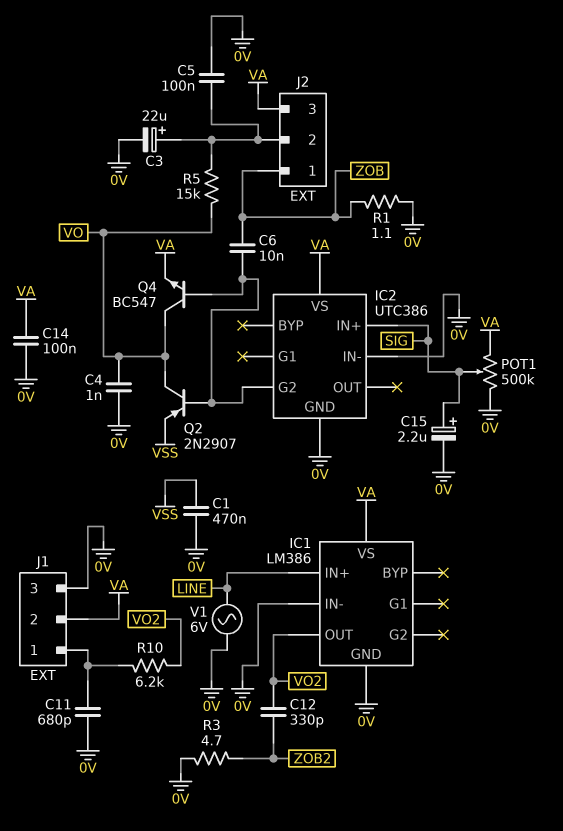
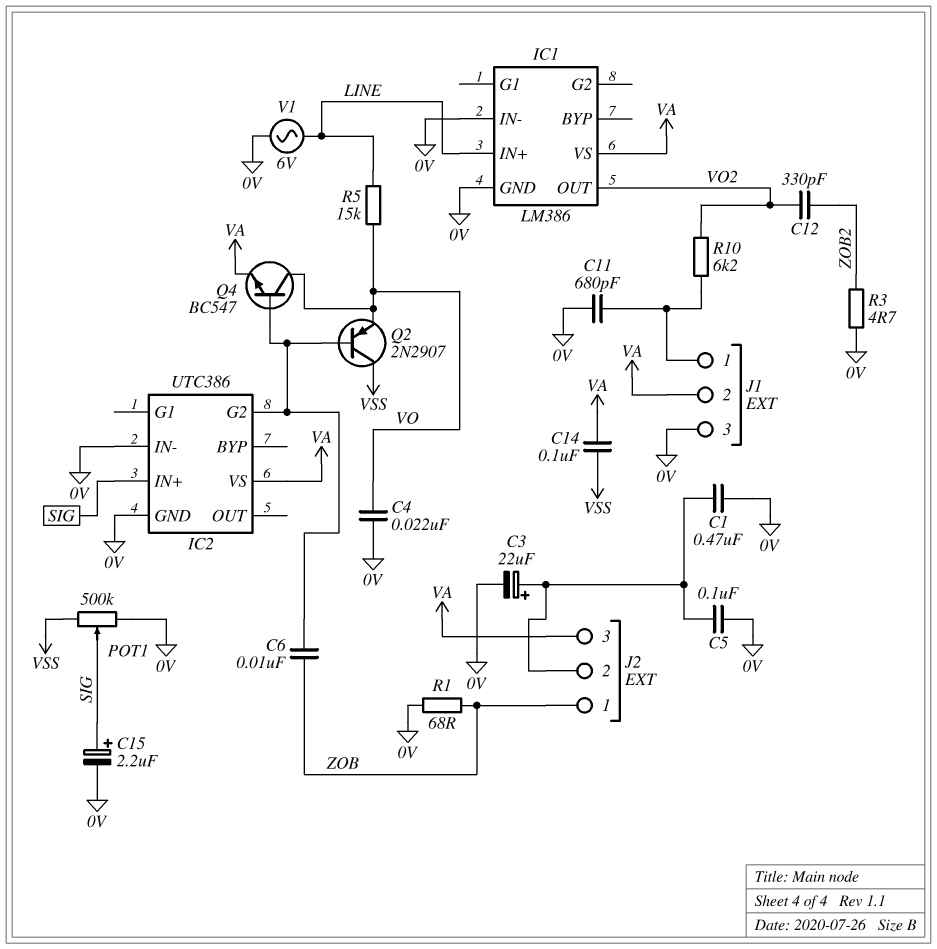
C1: 470nF (0V, VSS) -> 470nF (0V, J2/2)
C4: 1nF (0V, VO) -> 22nF (0V, VO)
C14: 100nF (0V, VA) -> 100nF (VA, VSS)
POT1: 500k (0V, VA, wiper SIG) -> 500k (0V, VSS, wiper SIG)
Q2: PNP 2N2907 (B IC2/G2, C VO, E VSS) -> PNP 2N2907 (B IC2/G2, C VSS, E VO)
R1: 1.1 (0V, ZOB) -> 68 (0V, ZOB)
R5: 15k (J2/2, VO) -> 15k (LINE, VO)

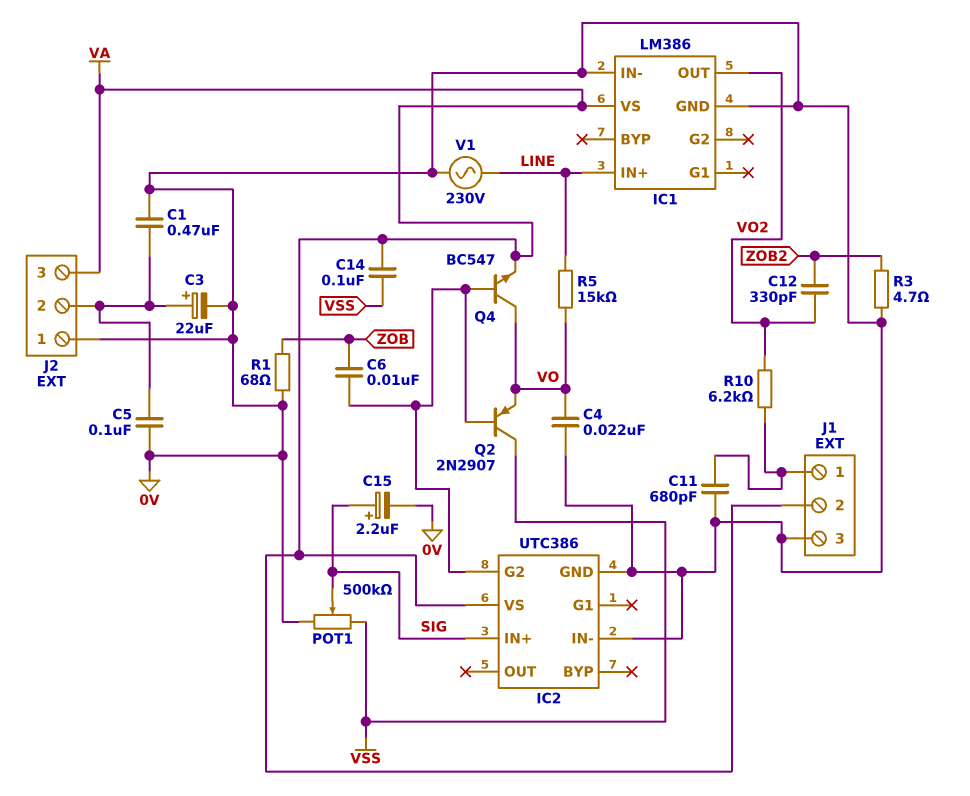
J2 pin 1: ZOB -> 0V
V1: AC 6V (0V, LINE) -> AC 230V (0V, LINE)

